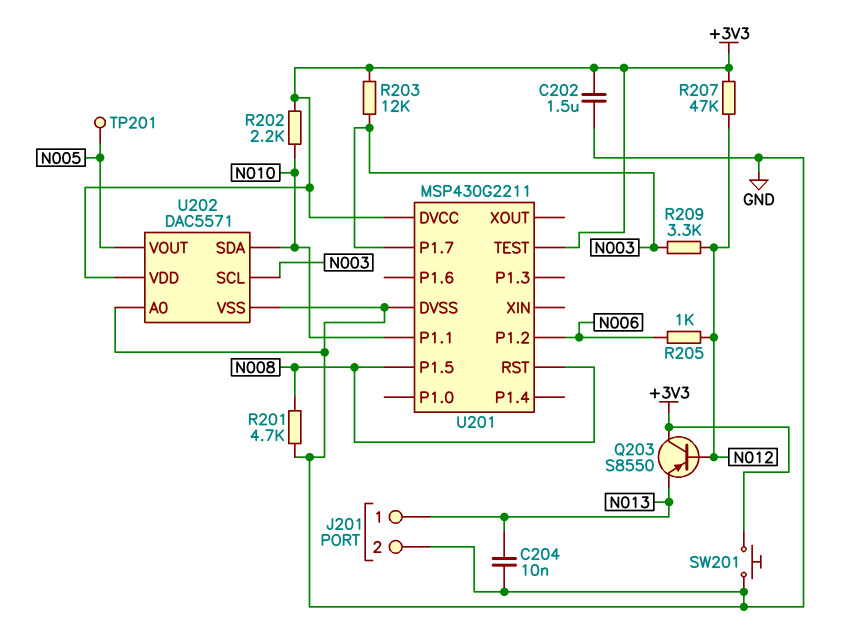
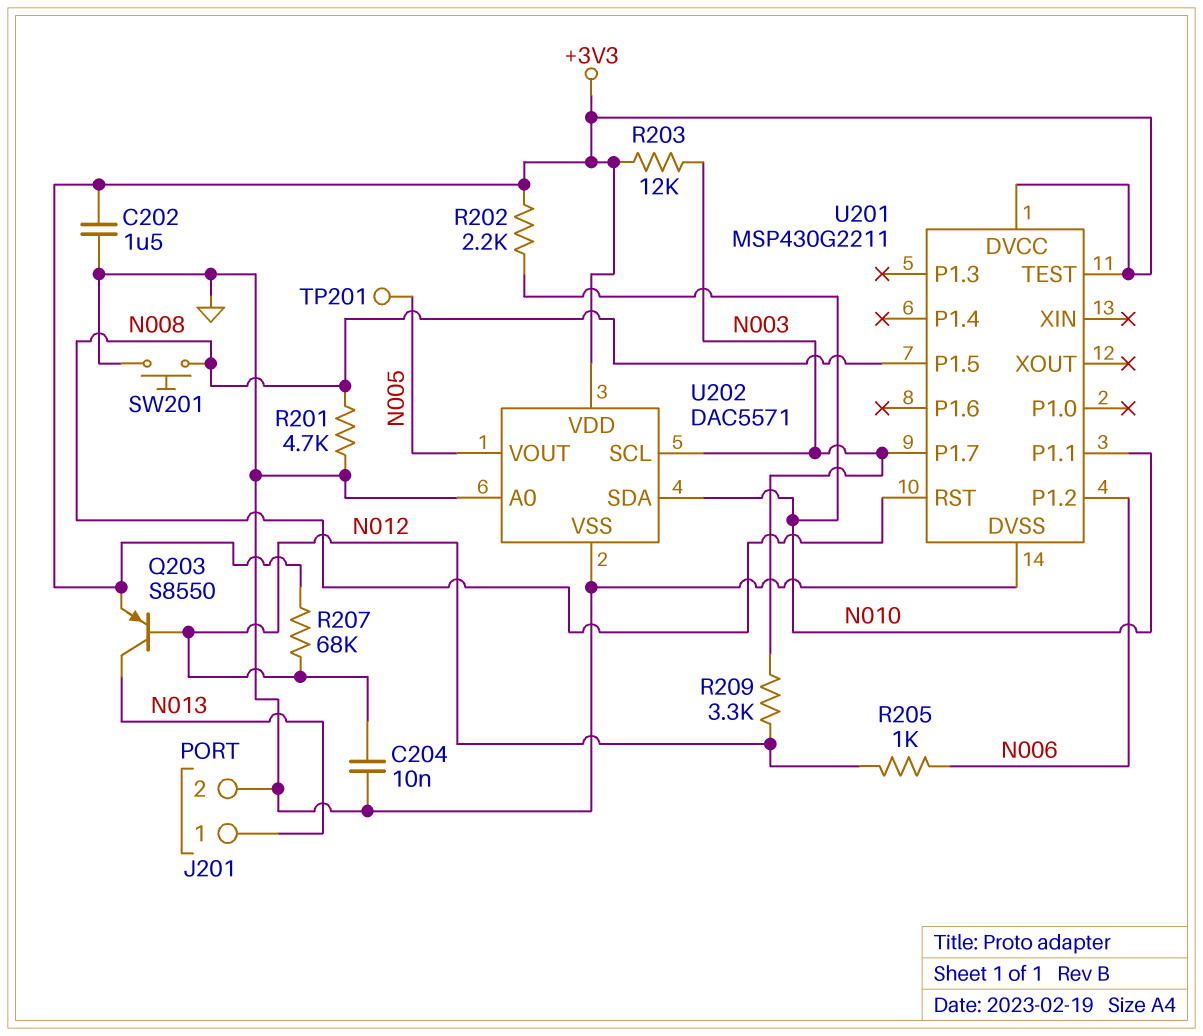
C204: 10nF (GND, N013) -> 10nF (GND, N012)
Q203: PNP S8550 (B N012, C +3V3, E N013) -> PNP S8550 (B N012, C N013, E +3V3)
R207: 47k (+3V3, N012) -> 68k (+3V3, N012)
SW201: button (+3V3, GND) -> button (GND, N008)

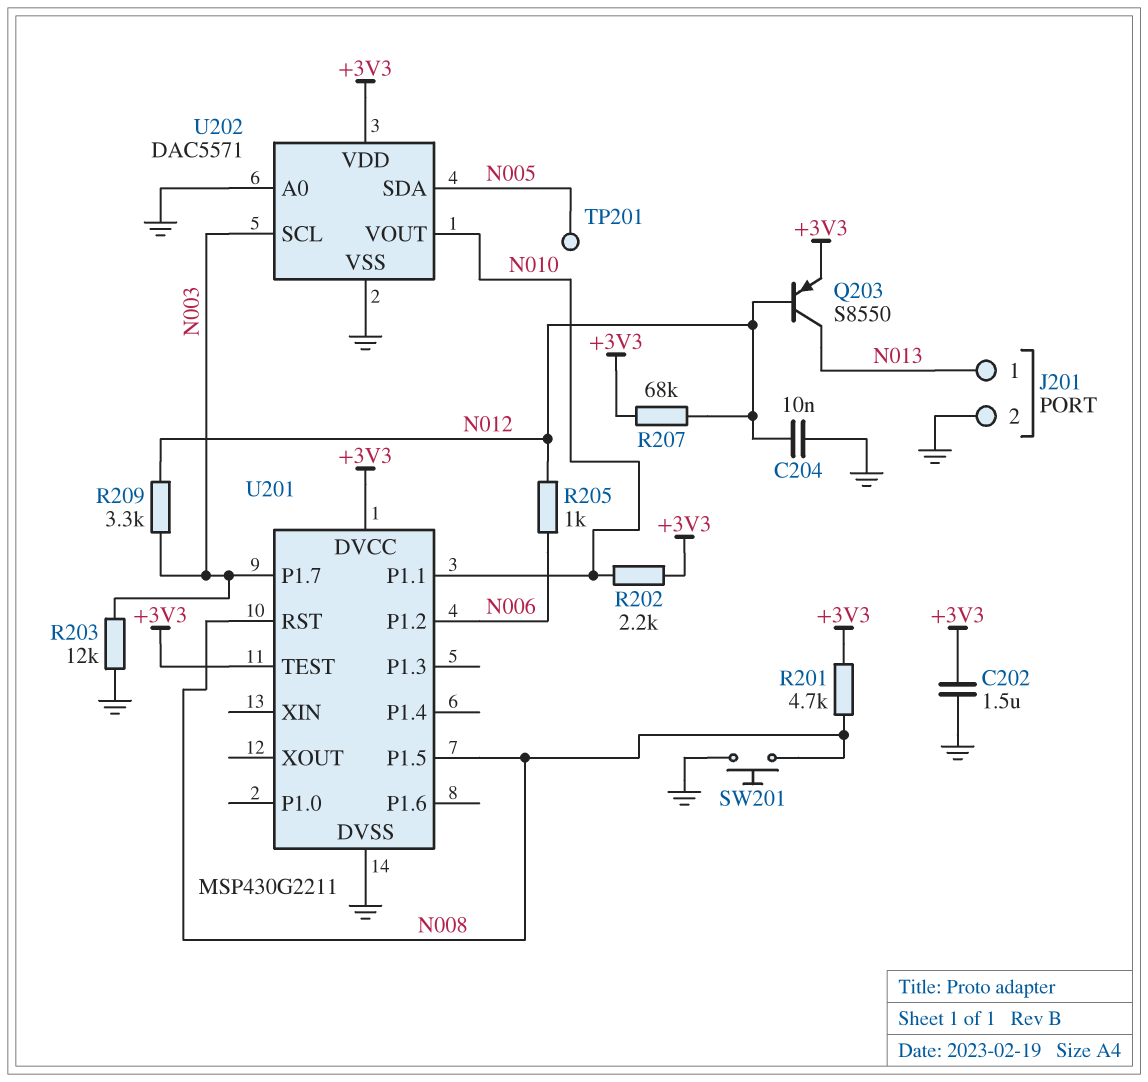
R201: 4.7k (GND, N008) -> 4.7k (+3V3, N008)
R203: 12k (+3V3, N003) -> 12k (GND, N003)
U202 pin SDA: N010 -> N005
U202 pin VOUT: N005 -> N010

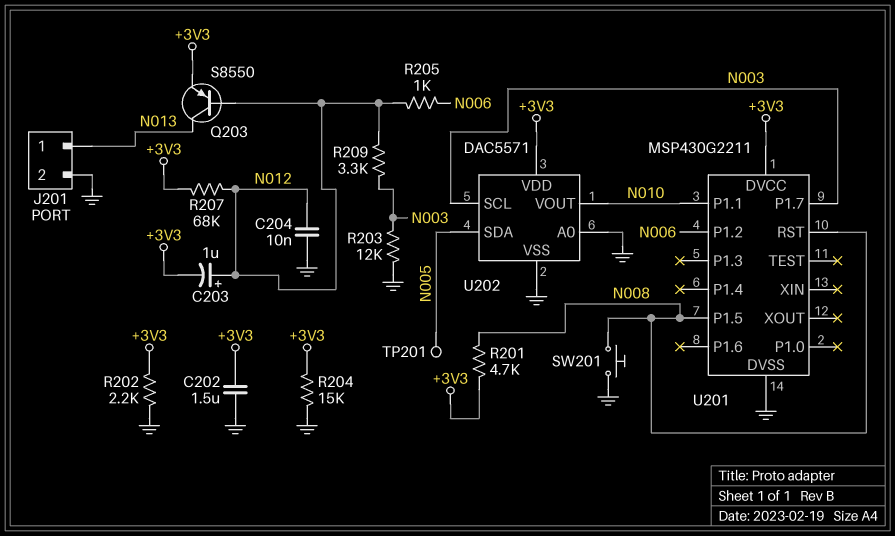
C203: none -> 1uF (plus N012, minus +3V3)
R202: 2.2k (+3V3, N010) -> 2.2k (+3V3, GND)
R204: none -> 15k (+3V3, GND)
U201 pin TEST: +3V3 -> none

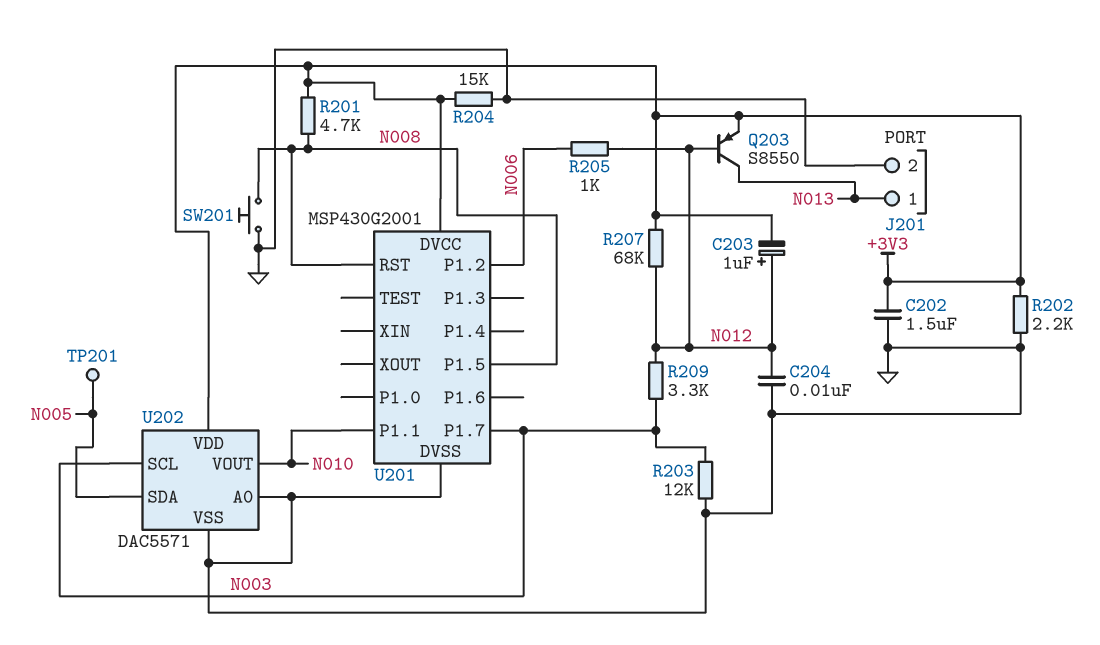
U201: MSP430G2211 -> MSP430G2001

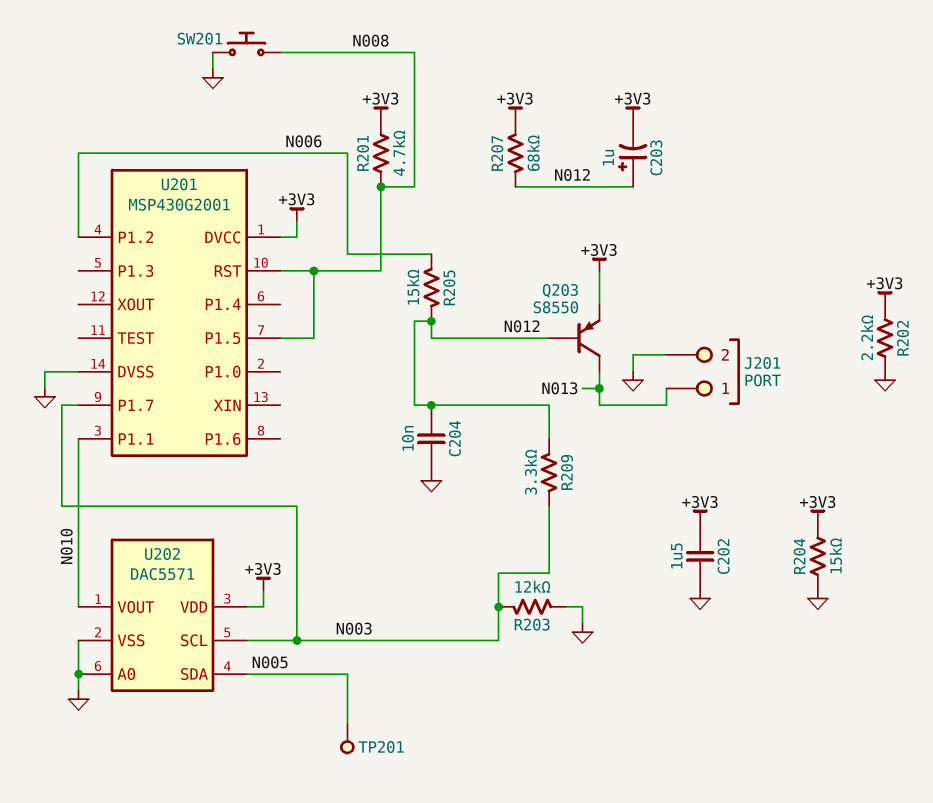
R205: 1k (N006, N012) -> 15k (N006, N012)

